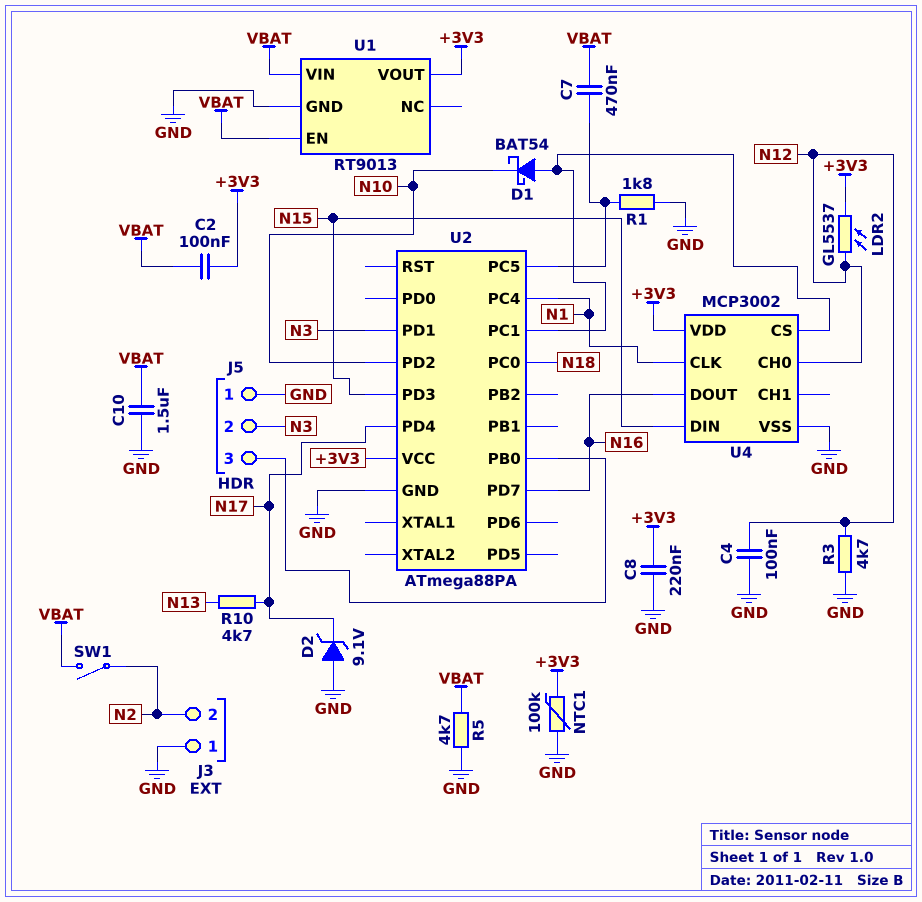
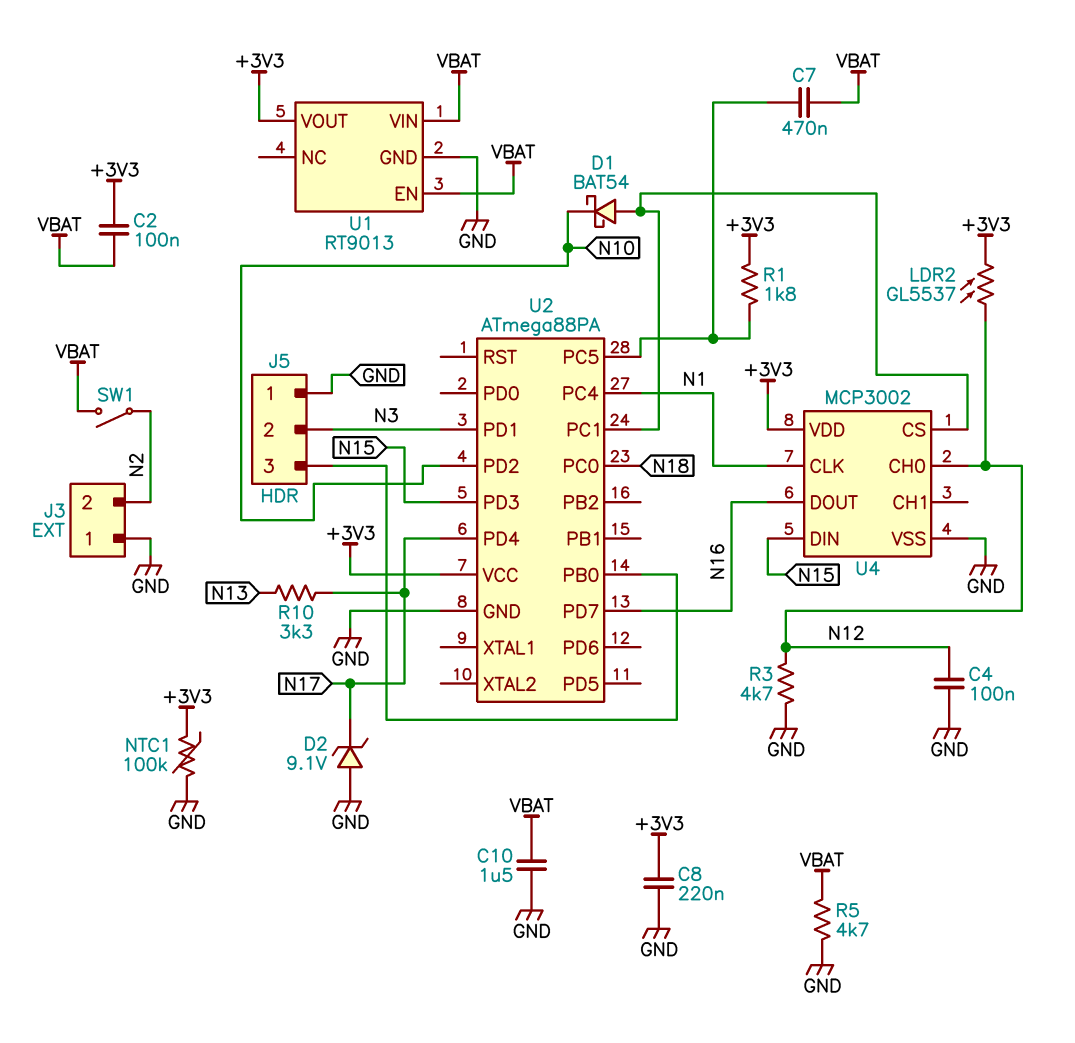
R1: 1.8k (GND, U2/PC5) -> 1.8k (+3V3, U2/PC5)
R10: 4.7k (N13, N17) -> 3.3k (N13, N17)

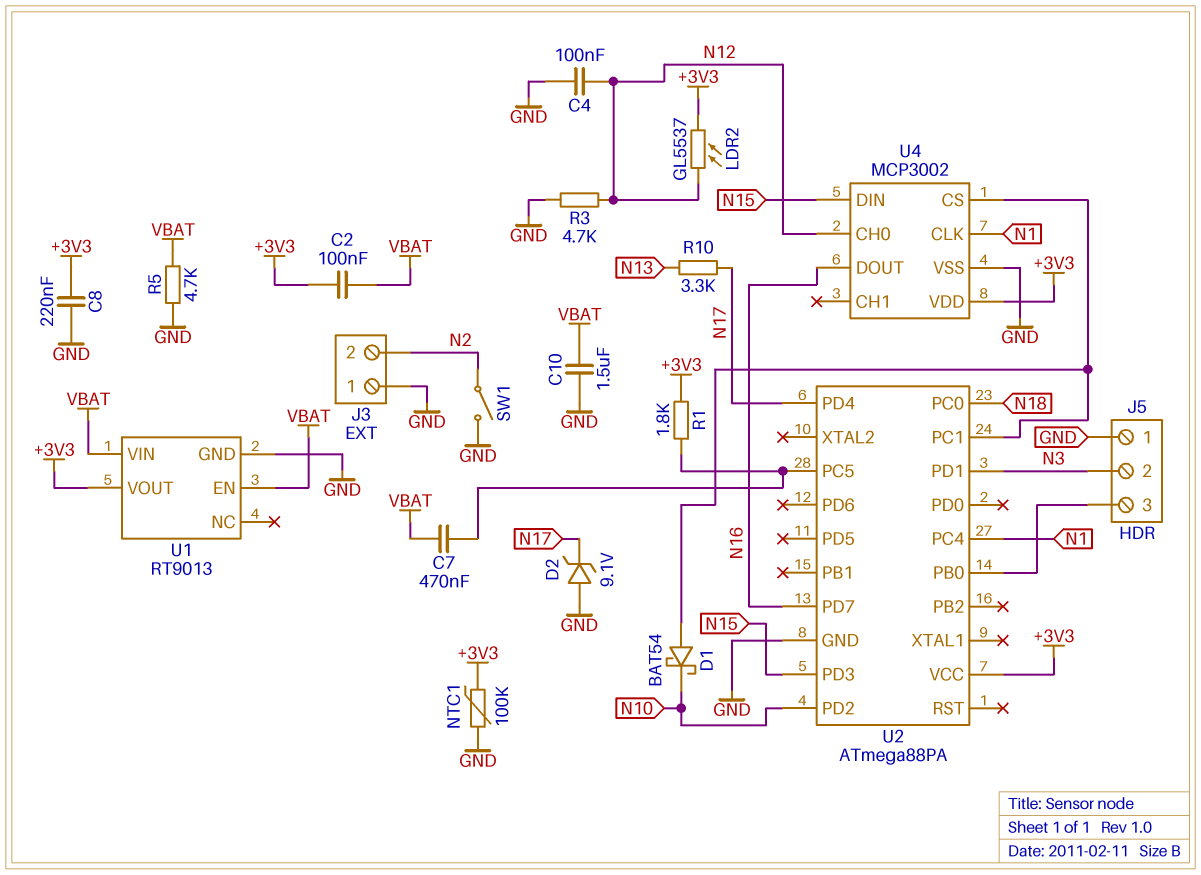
SW1: switch (N2, VBAT) -> switch (GND, N2)

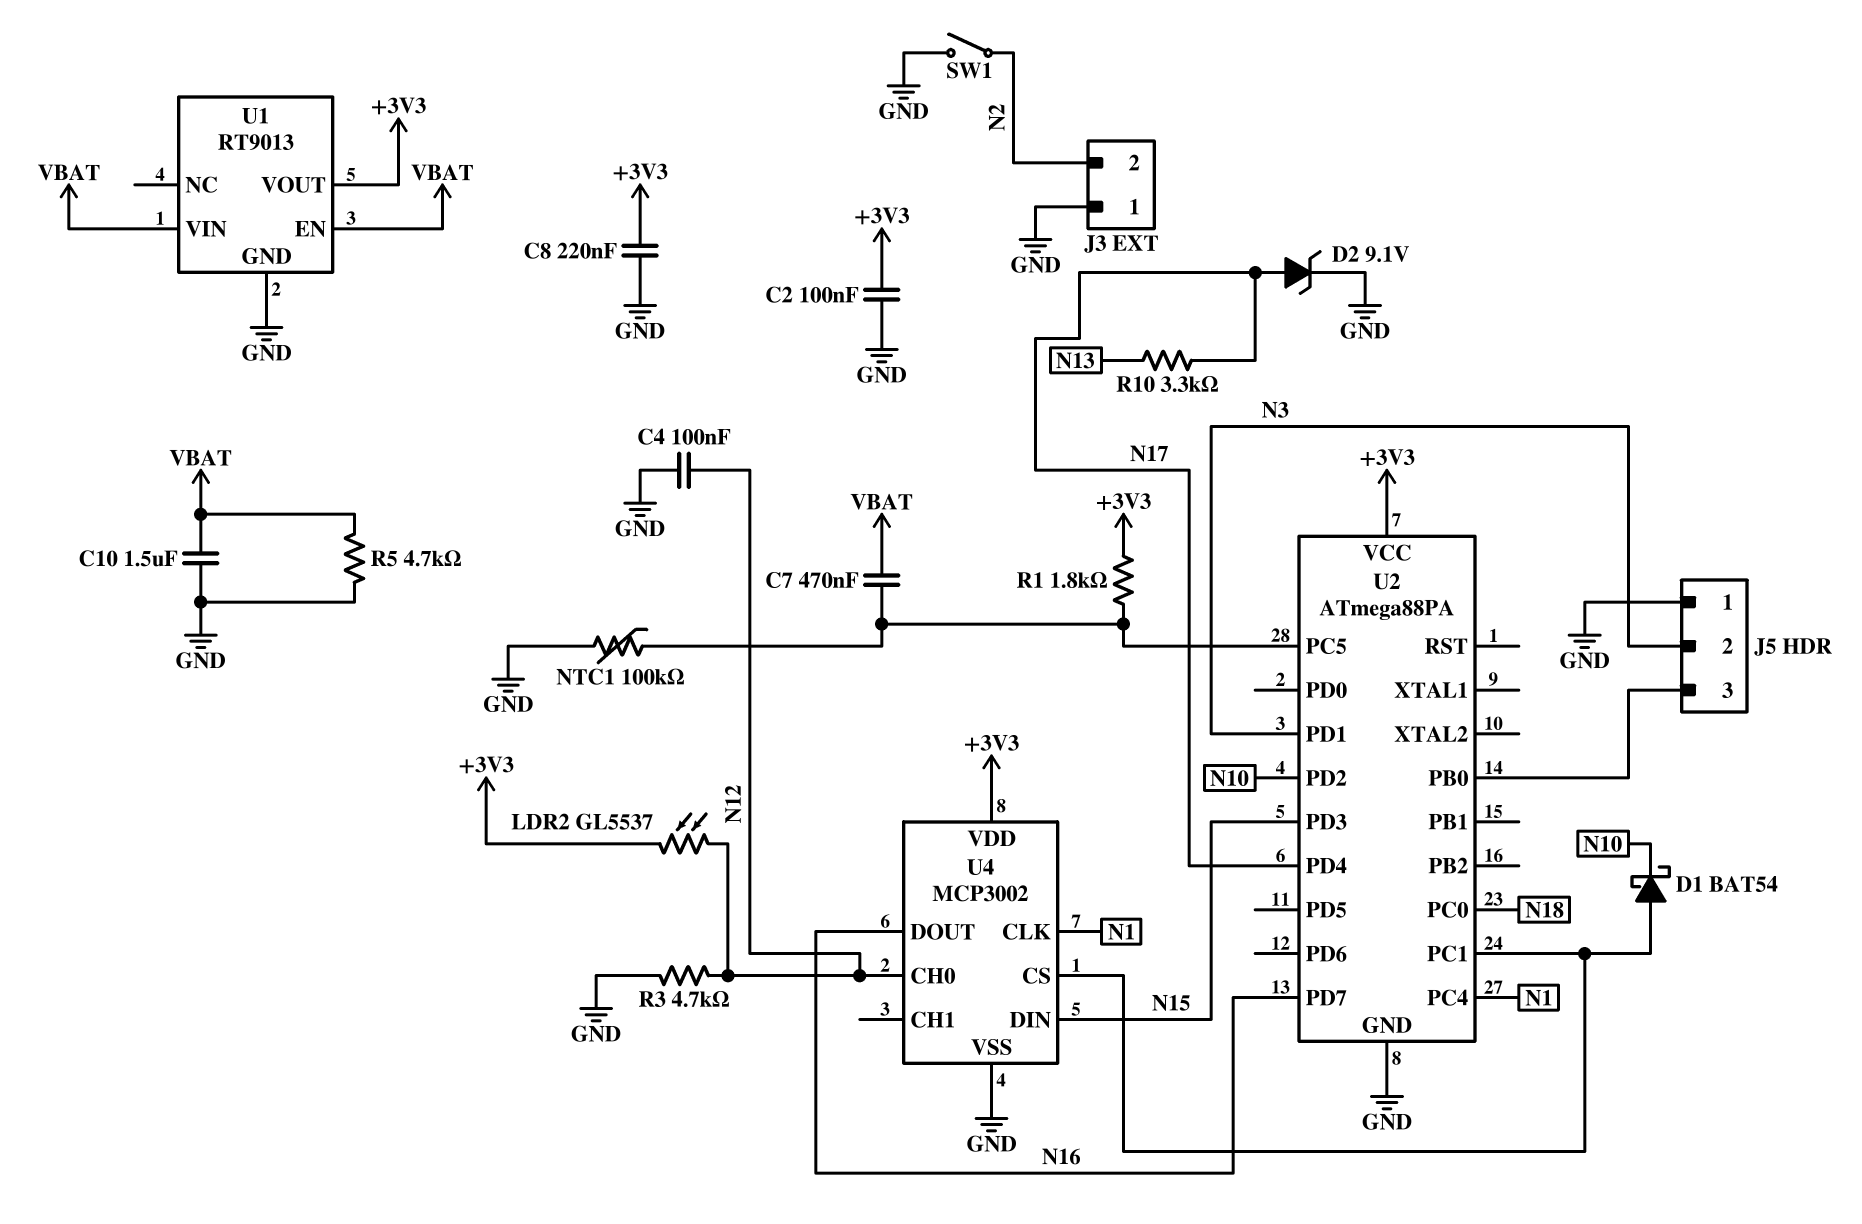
C2: 100nF (+3V3, VBAT) -> 100nF (+3V3, GND)
D2: zener 9.1V (A GND, K N17) -> zener 9.1V (A N17, K GND)
NTC1: 100k (+3V3, GND) -> 100k (GND, U2/PC5)

